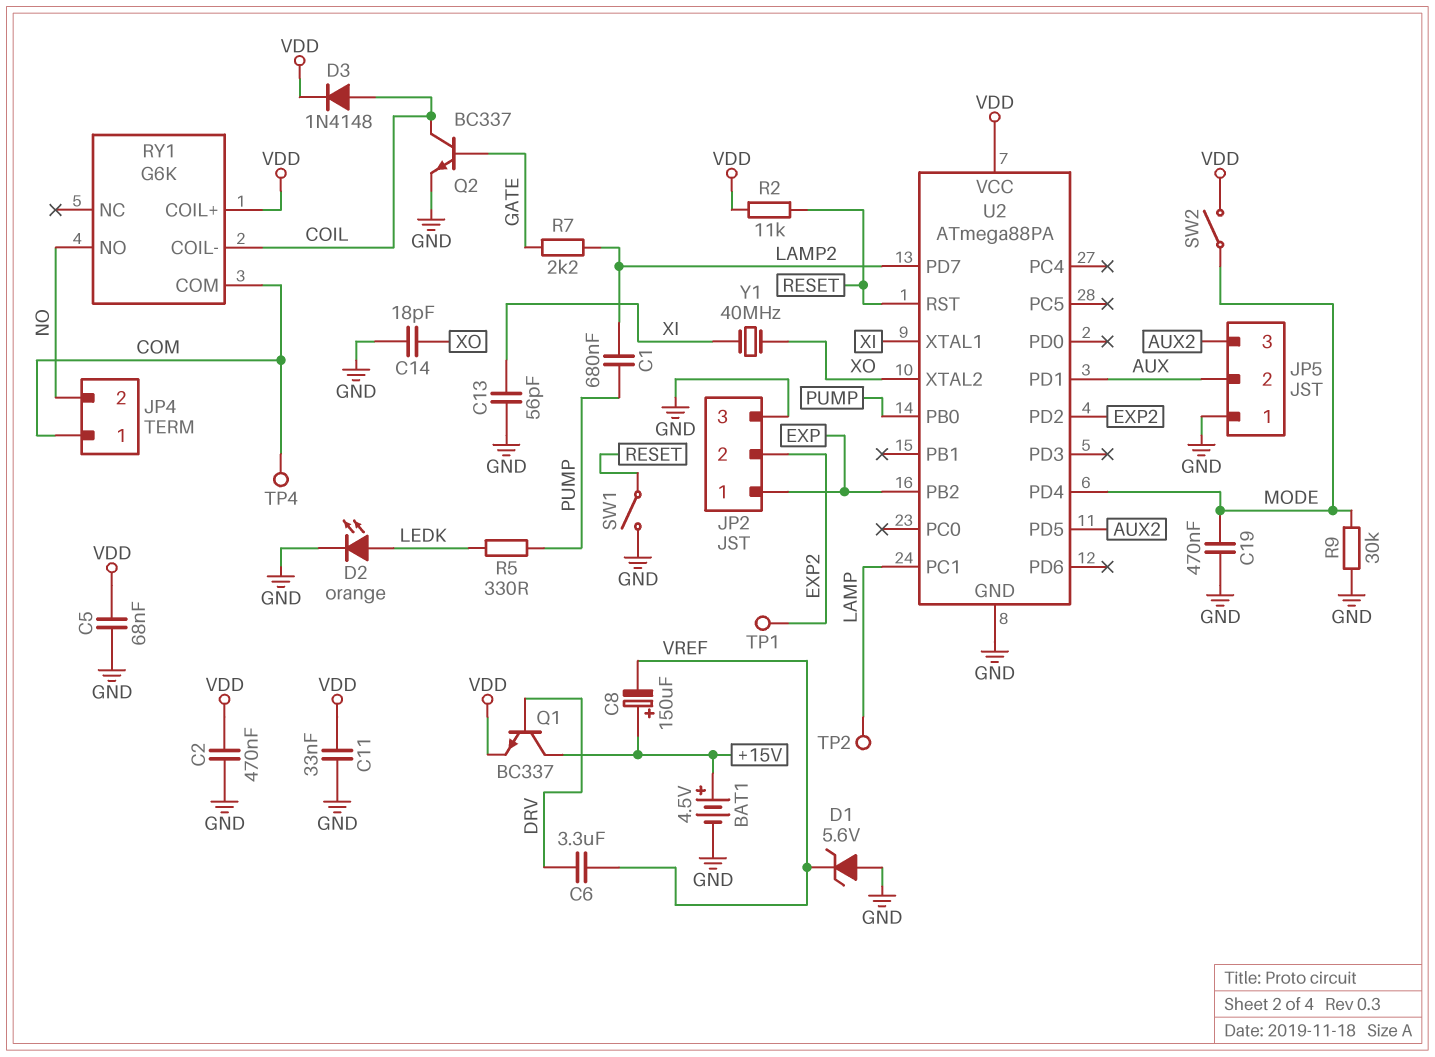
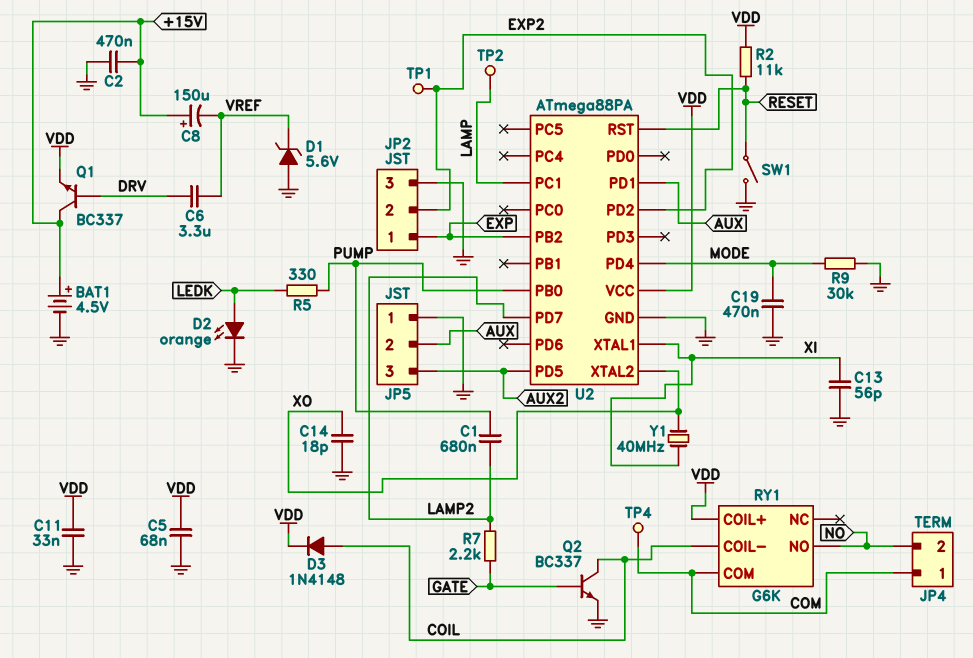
C2: 470nF (GND, VDD) -> 470nF (+15V, GND)
SW2: switch (MODE, VDD) -> none

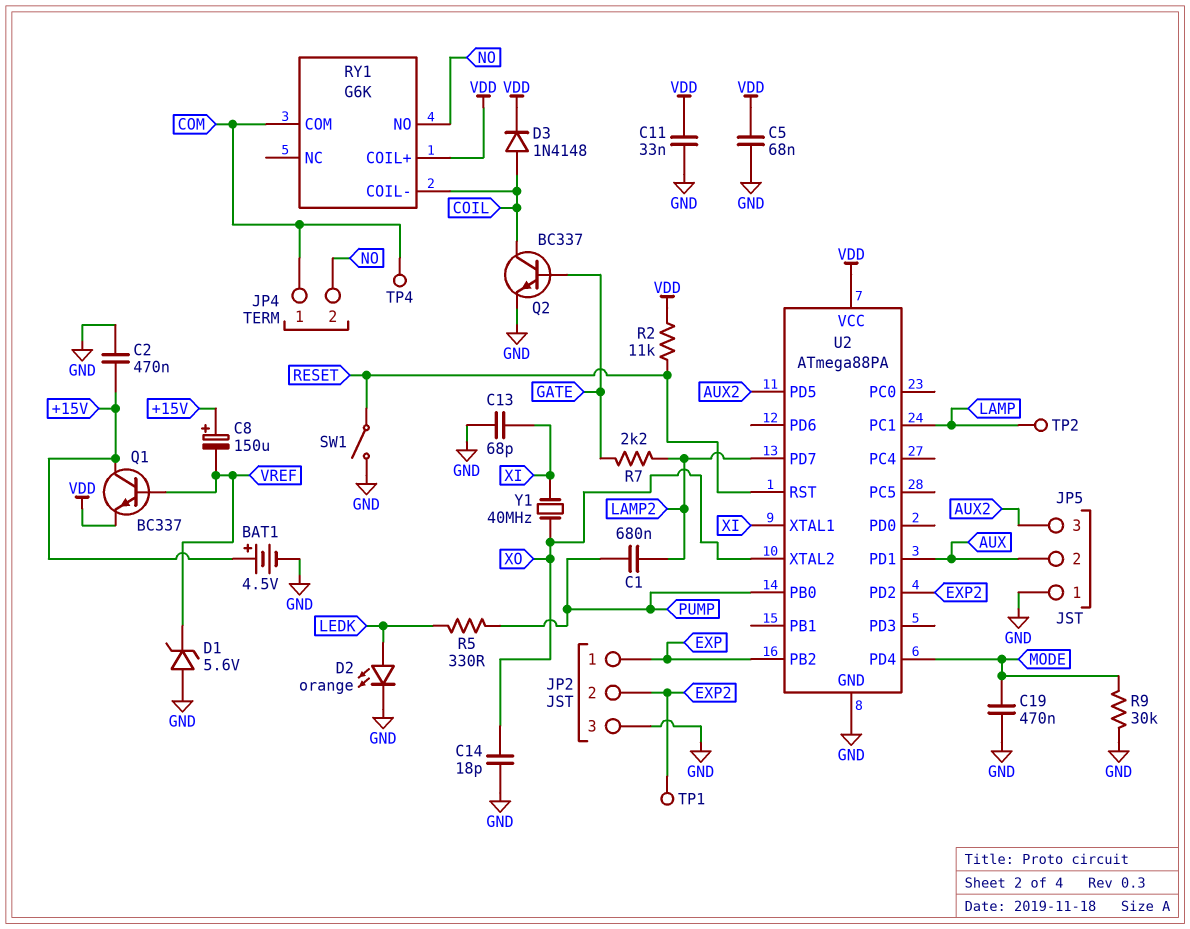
C6: 3.3uF (DRV, VREF) -> none
C13: 56pF (GND, XI) -> 68pF (GND, XI)
Q1: NPN BC337 (B DRV, C +15V, E VDD) -> NPN BC337 (B VREF, C +15V, E VDD)

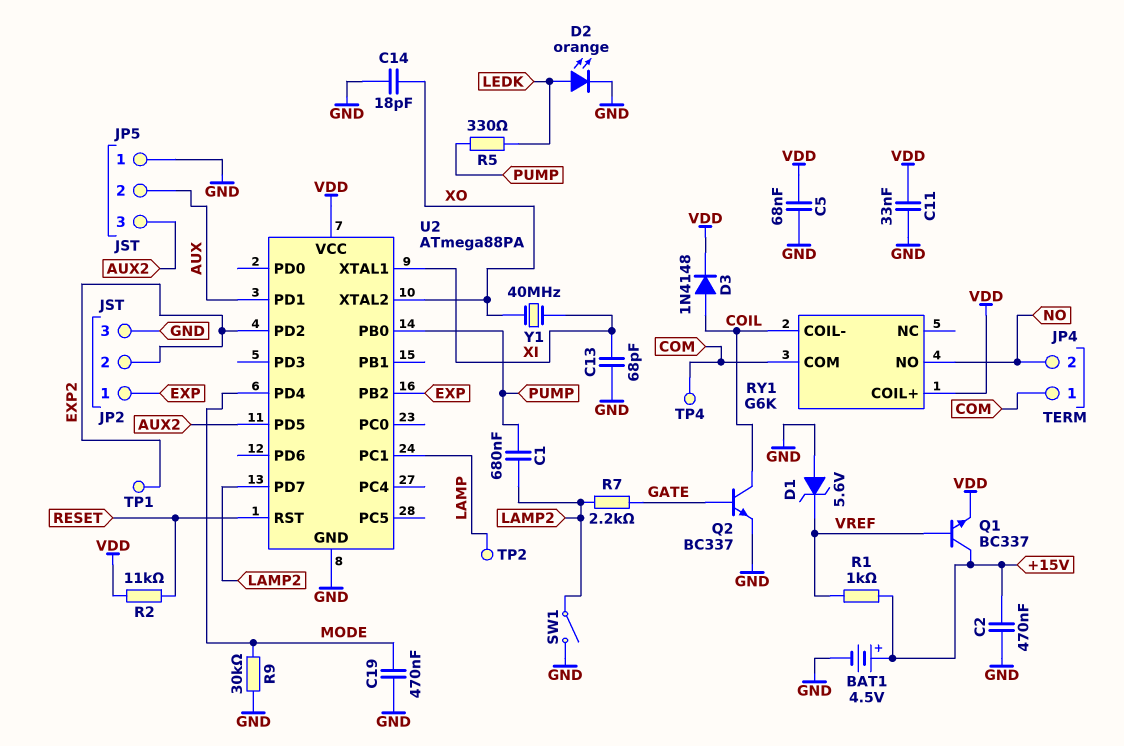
C8: 150uF (plus +15V, minus VREF) -> none
R1: none -> 1k (+15V, VREF)
SW1: switch (GND, RESET) -> switch (GND, LAMP2)

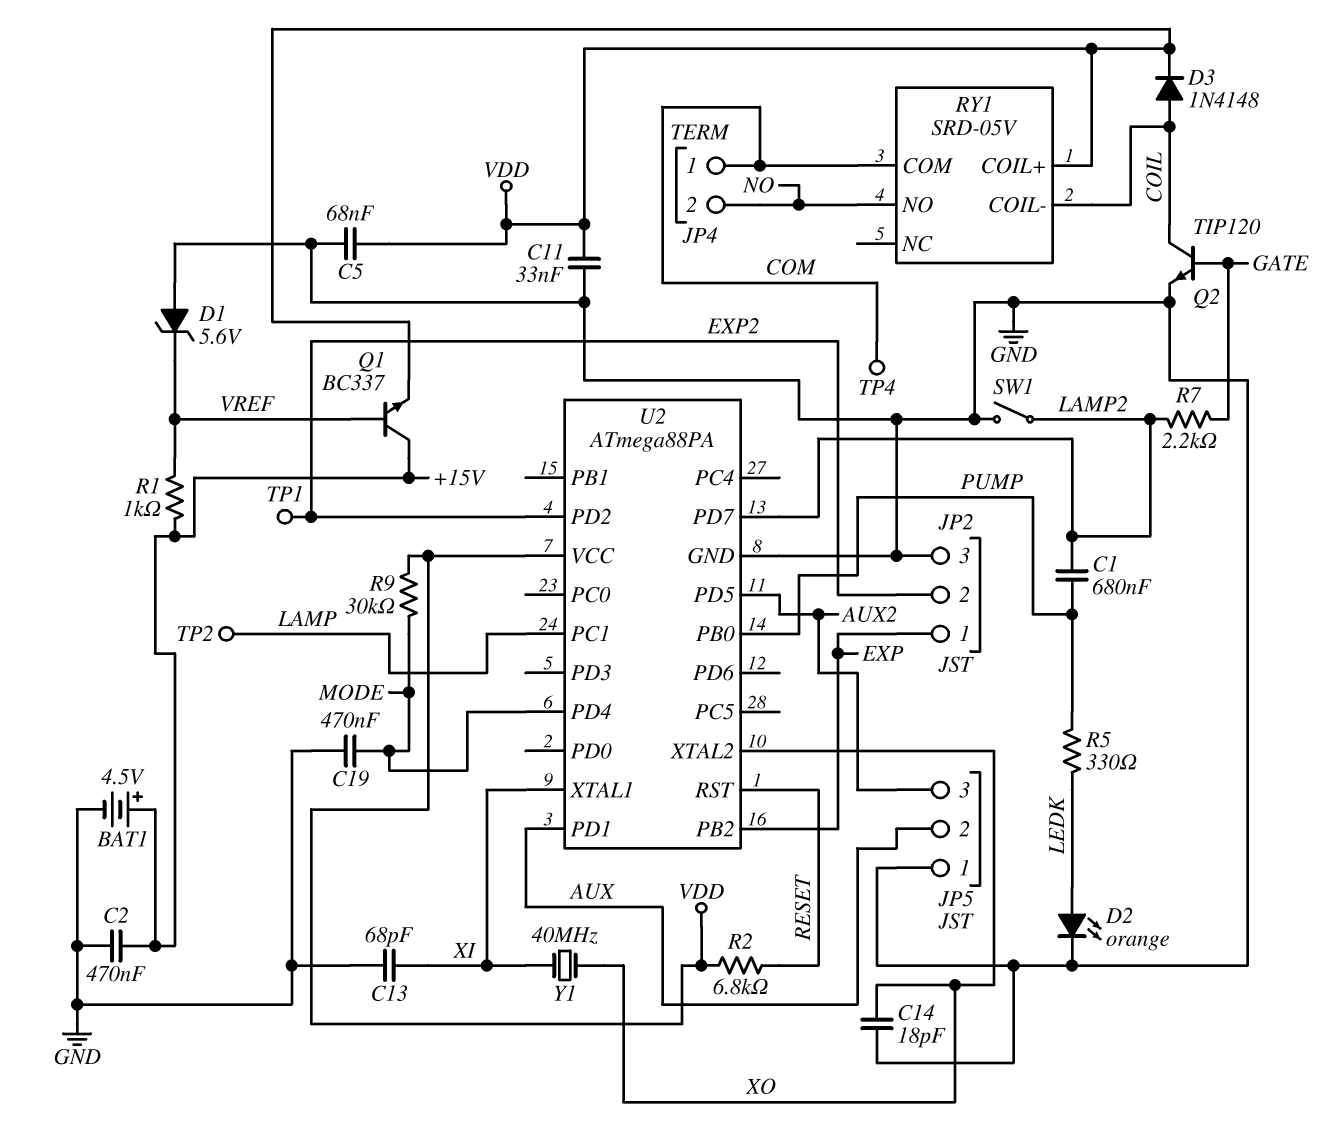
Q2: NPN BC337 (B GATE, C COIL, E GND) -> NPN TIP120 (B GATE, C COIL, E GND)
R2: 11k (RESET, VDD) -> 6.8k (RESET, VDD)
R9: 30k (GND, MODE) -> 30k (MODE, VDD)
RY1: G6K -> SRD-05V

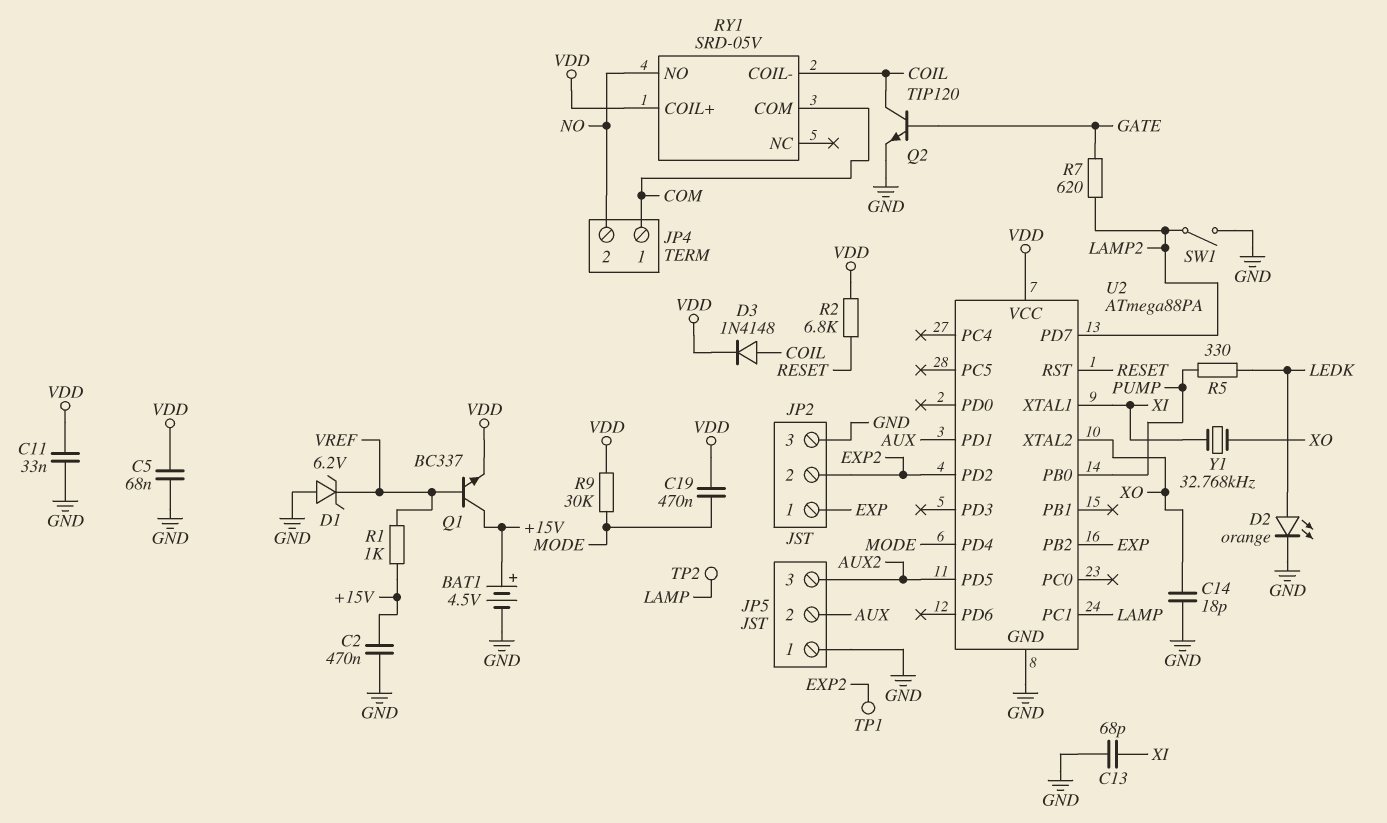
C1: 680nF (LAMP2, PUMP) -> none
C19: 470nF (GND, MODE) -> 470nF (MODE, VDD)
D1: zener 5.6V (A GND, K VREF) -> zener 6.2V (A GND, K VREF)
R7: 2.2k (GATE, LAMP2) -> 620 (GATE, LAMP2)
TP4: test point (COM) -> none
Y1: 40MHz (XI, XO) -> 32.768kHz (XI, XO)

